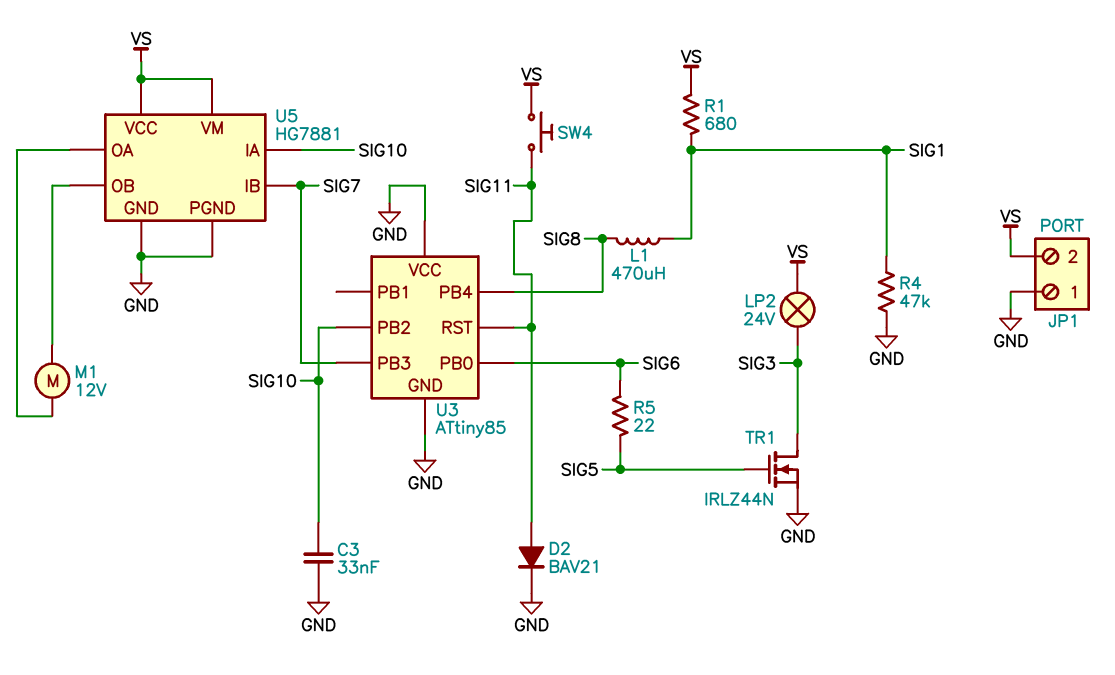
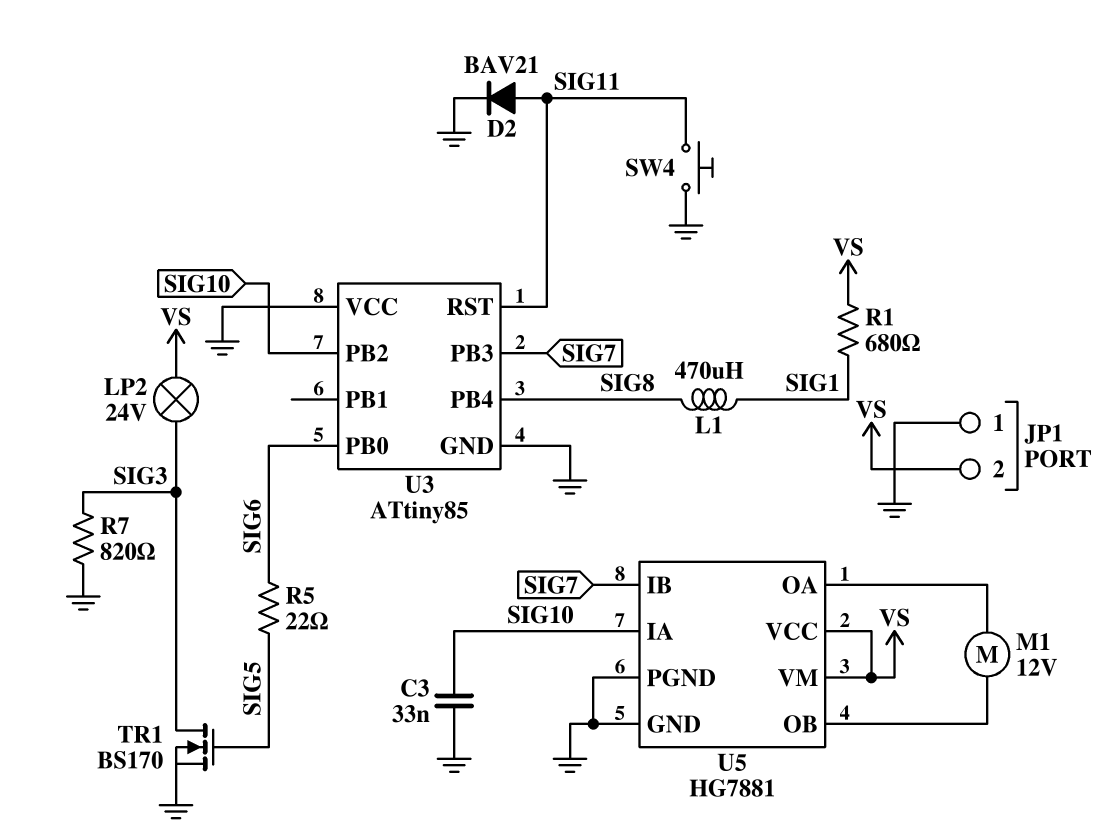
R4: 47k (GND, SIG1) -> none
R7: none -> 820 (GND, SIG3)
SW4: button (SIG11, VS) -> button (GND, SIG11)
TR1: NMOS IRLZ44N (G SIG5, D SIG3, S GND) -> NMOS BS170 (G SIG5, D SIG3, S GND)

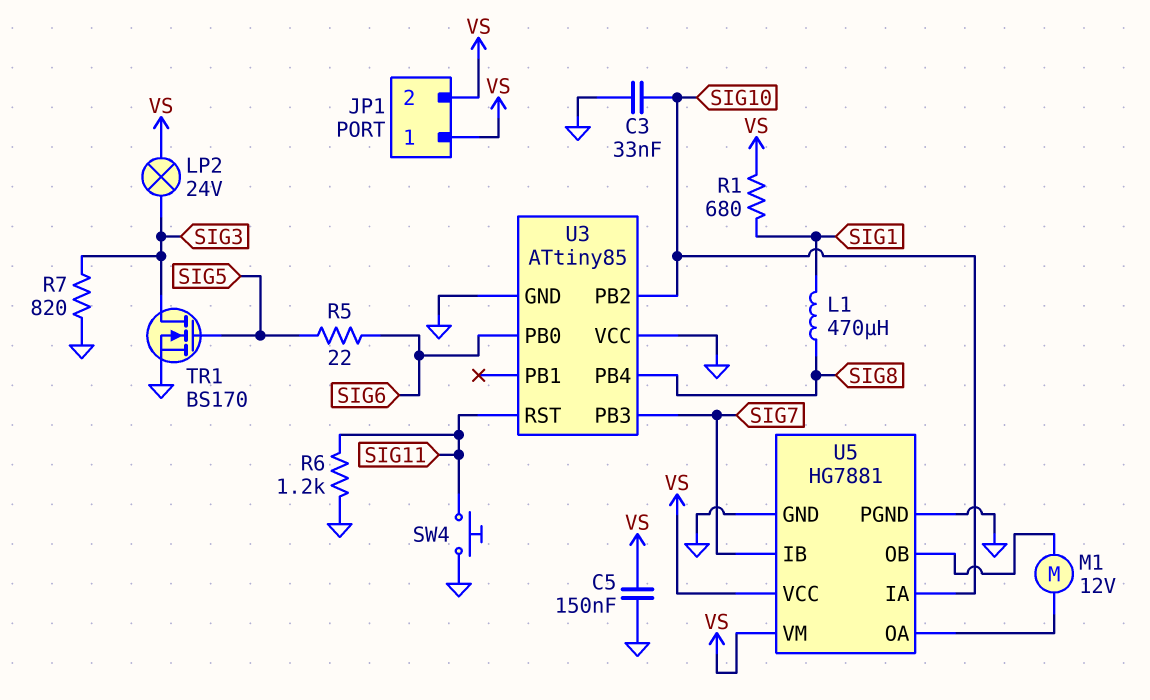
C5: none -> 150nF (GND, VS)
D2: diode BAV21 (A SIG11, K GND) -> none
JP1 pin 1: GND -> VS
R6: none -> 1.2k (GND, SIG11)

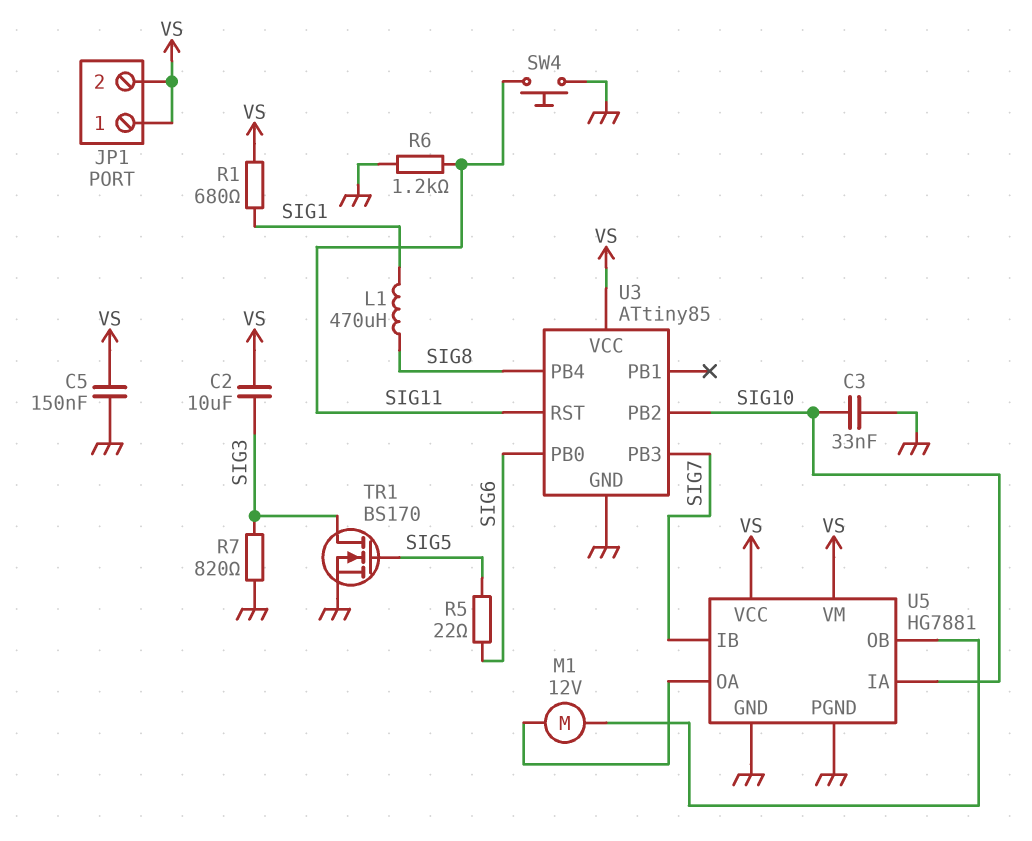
C2: none -> 10uF (SIG3, VS)
LP2: lamp 24V (SIG3, VS) -> none
U3 pin VCC: GND -> VS

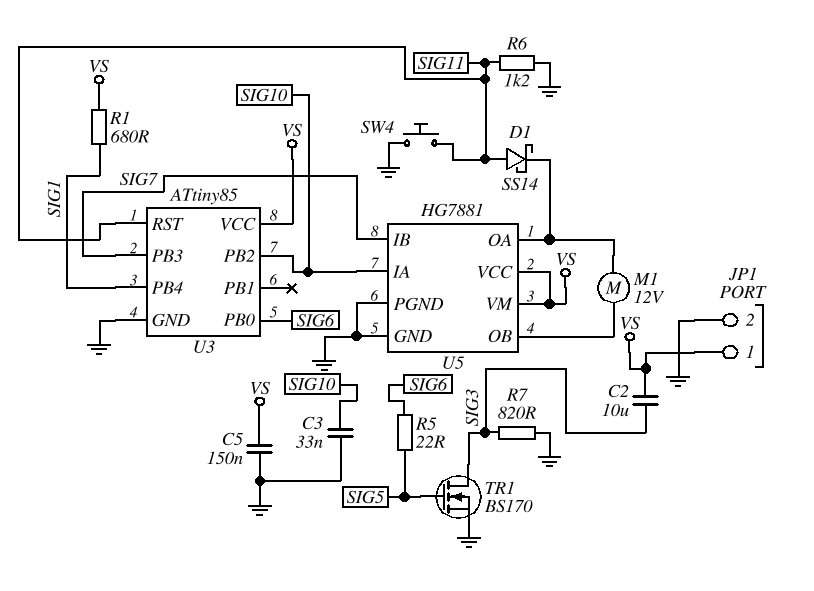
D1: none -> schottky SS14 (A SIG11, K U5/OA)
JP1 pin 2: VS -> GND
L1: 470uH (SIG1, SIG8) -> none
U3 pin PB4: SIG8 -> SIG1

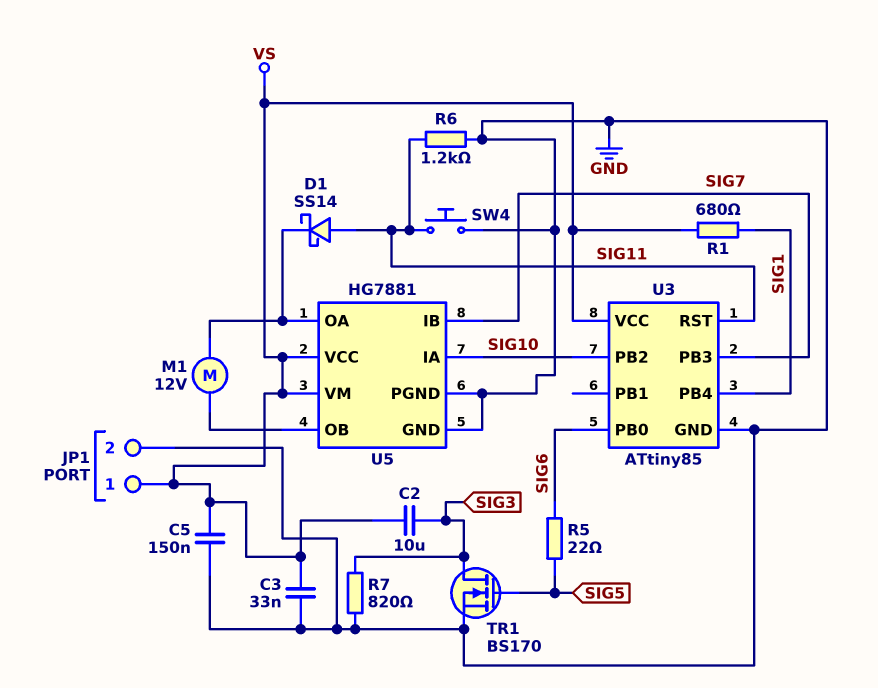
C3: 33nF (GND, SIG10) -> 33nF (GND, VS)

